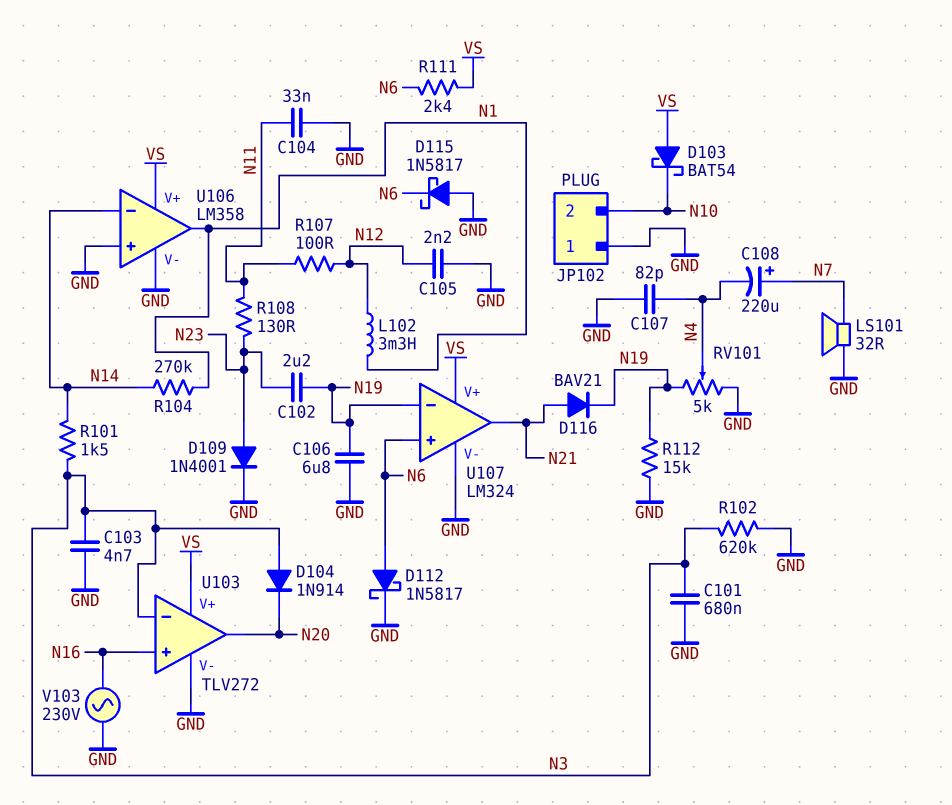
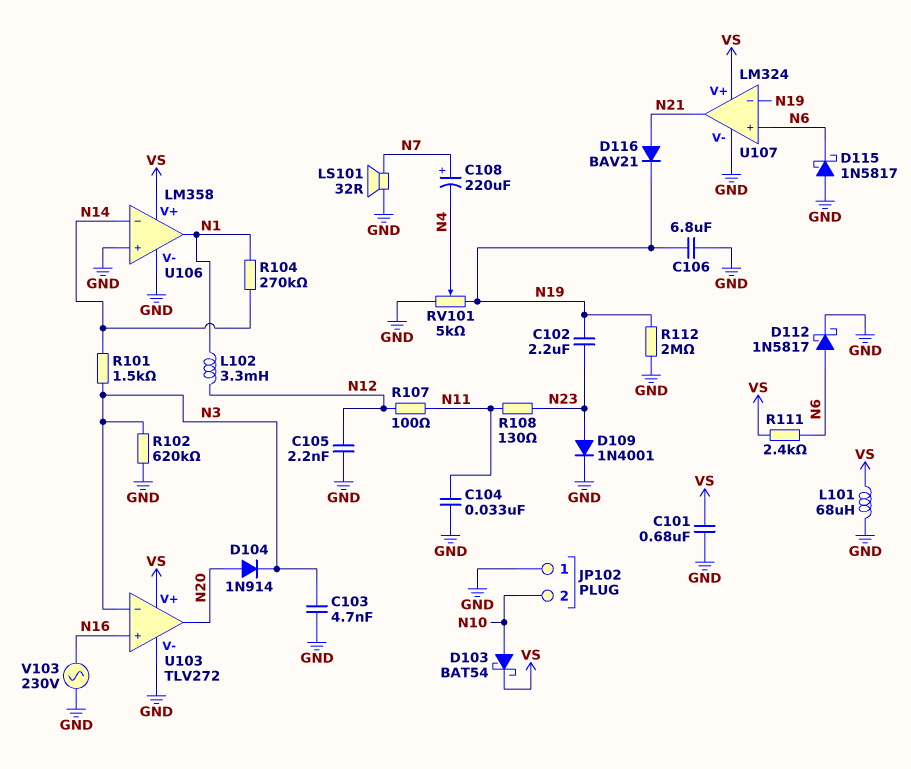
C101: 680nF (GND, N3) -> 680nF (GND, VS)
C107: 82pF (GND, N4) -> none
D103: schottky BAT54 (A VS, K N10) -> schottky BAT54 (A N10, K VS)
D104: diode 1N914 (A N3, K N20) -> diode 1N914 (A N20, K N3)
L101: none -> 68uH (GND, VS)
R112: 15k (GND, N19) -> 2M (GND, N19)

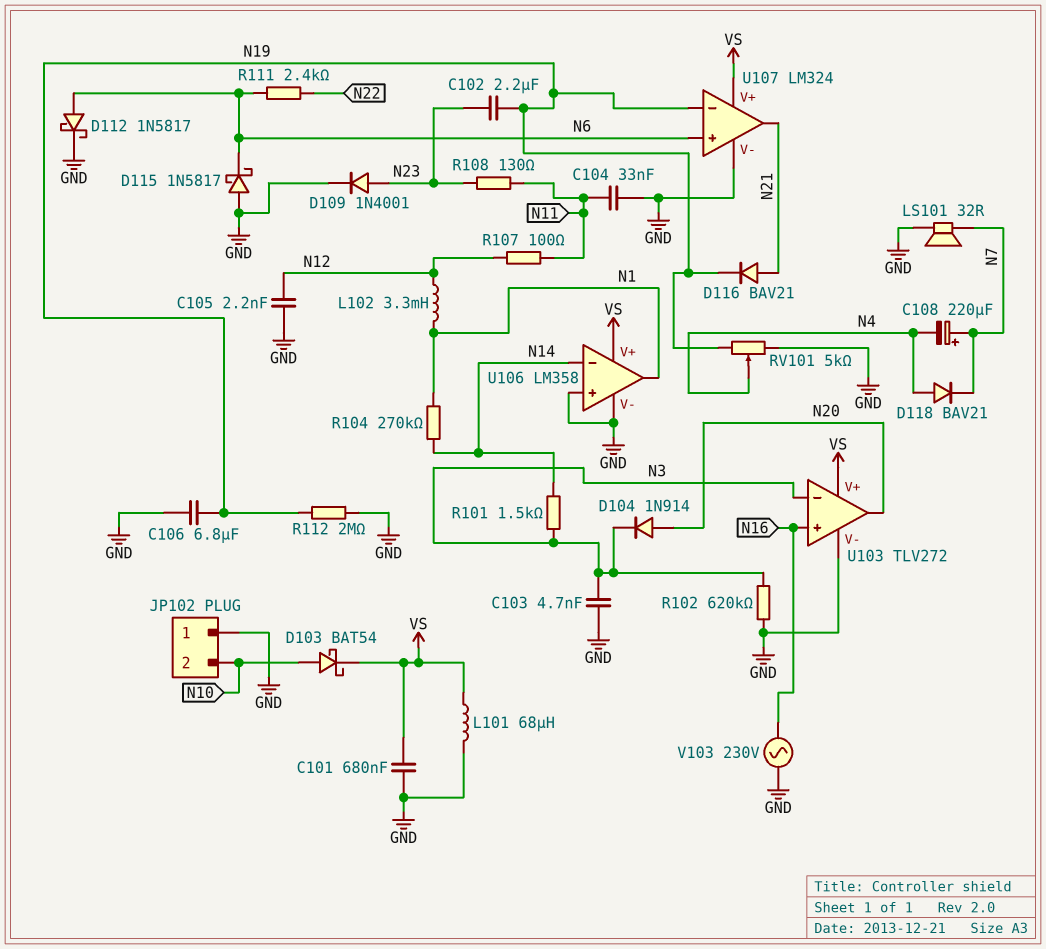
D118: none -> diode BAV21 (A N4, K N7)
R111: 2.4k (N6, VS) -> 2.4k (N6, N22)

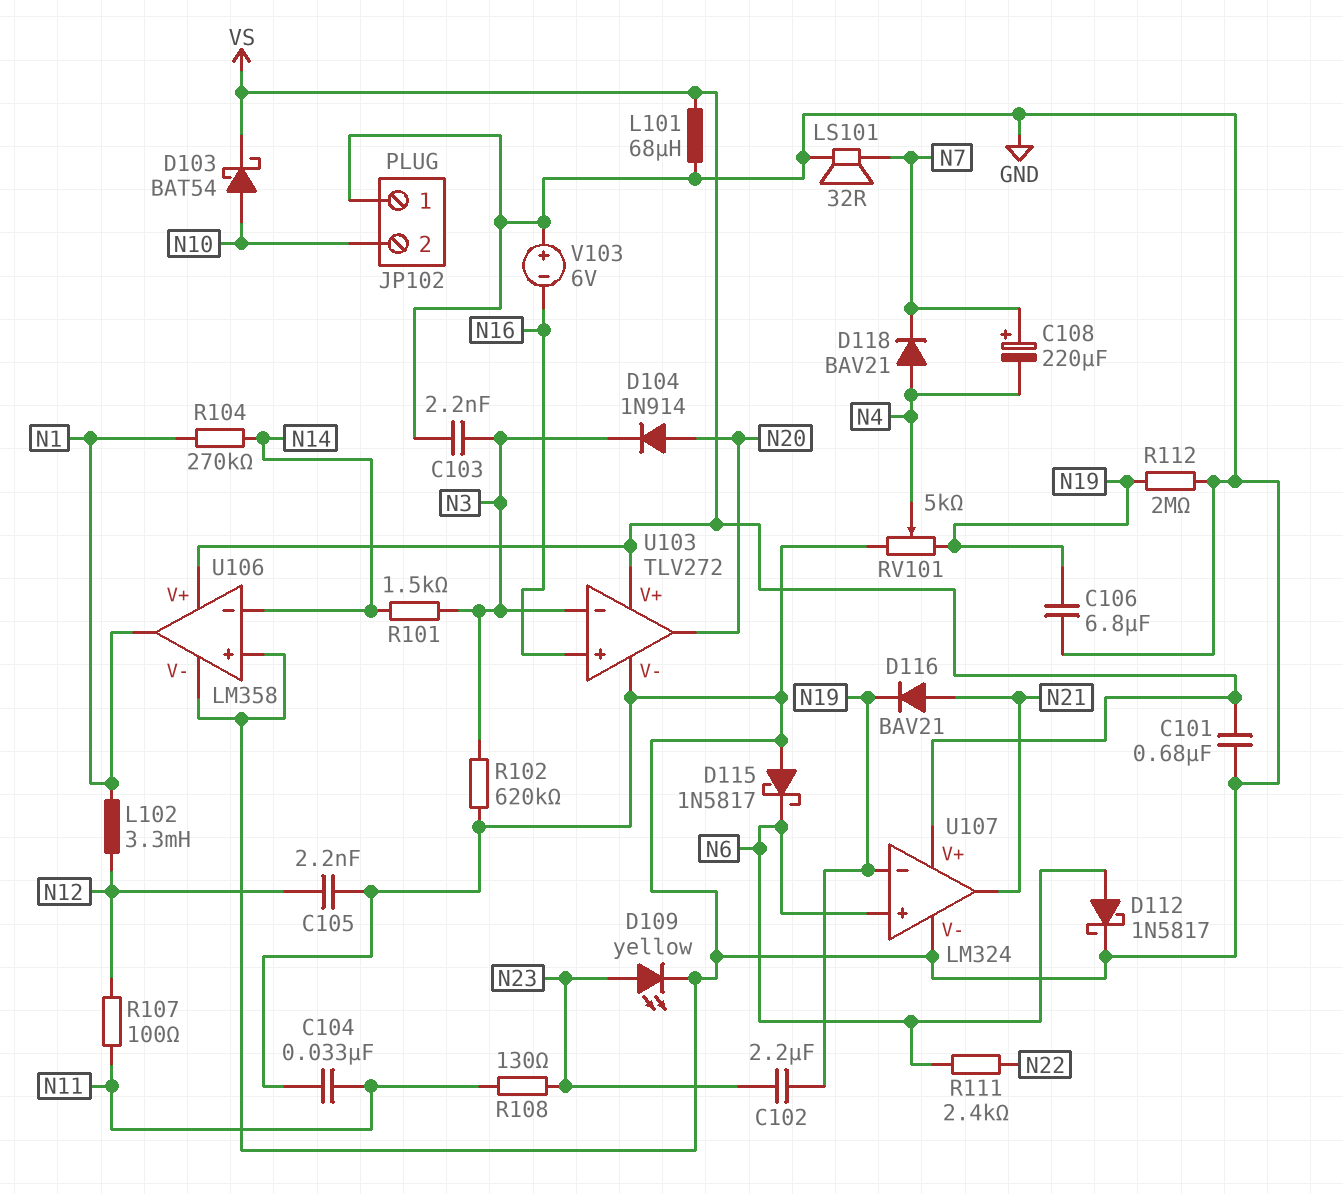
C103: 4.7nF (GND, N3) -> 2.2nF (GND, N3)
D109: diode 1N4001 (A N23, K GND) -> LED yellow (A N23, K GND)
V103: AC 230V (GND, N16) -> 6V (plus GND, minus N16)

